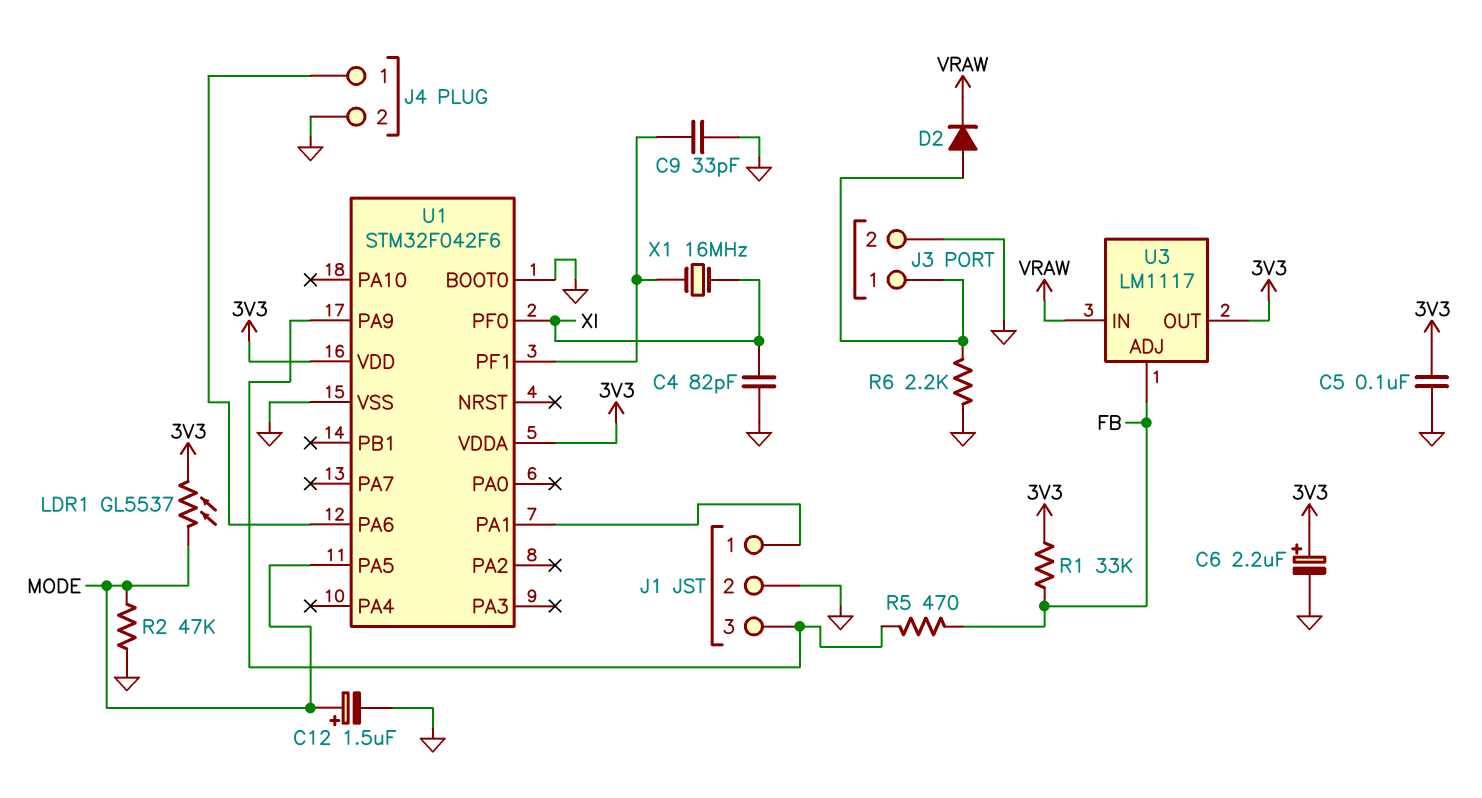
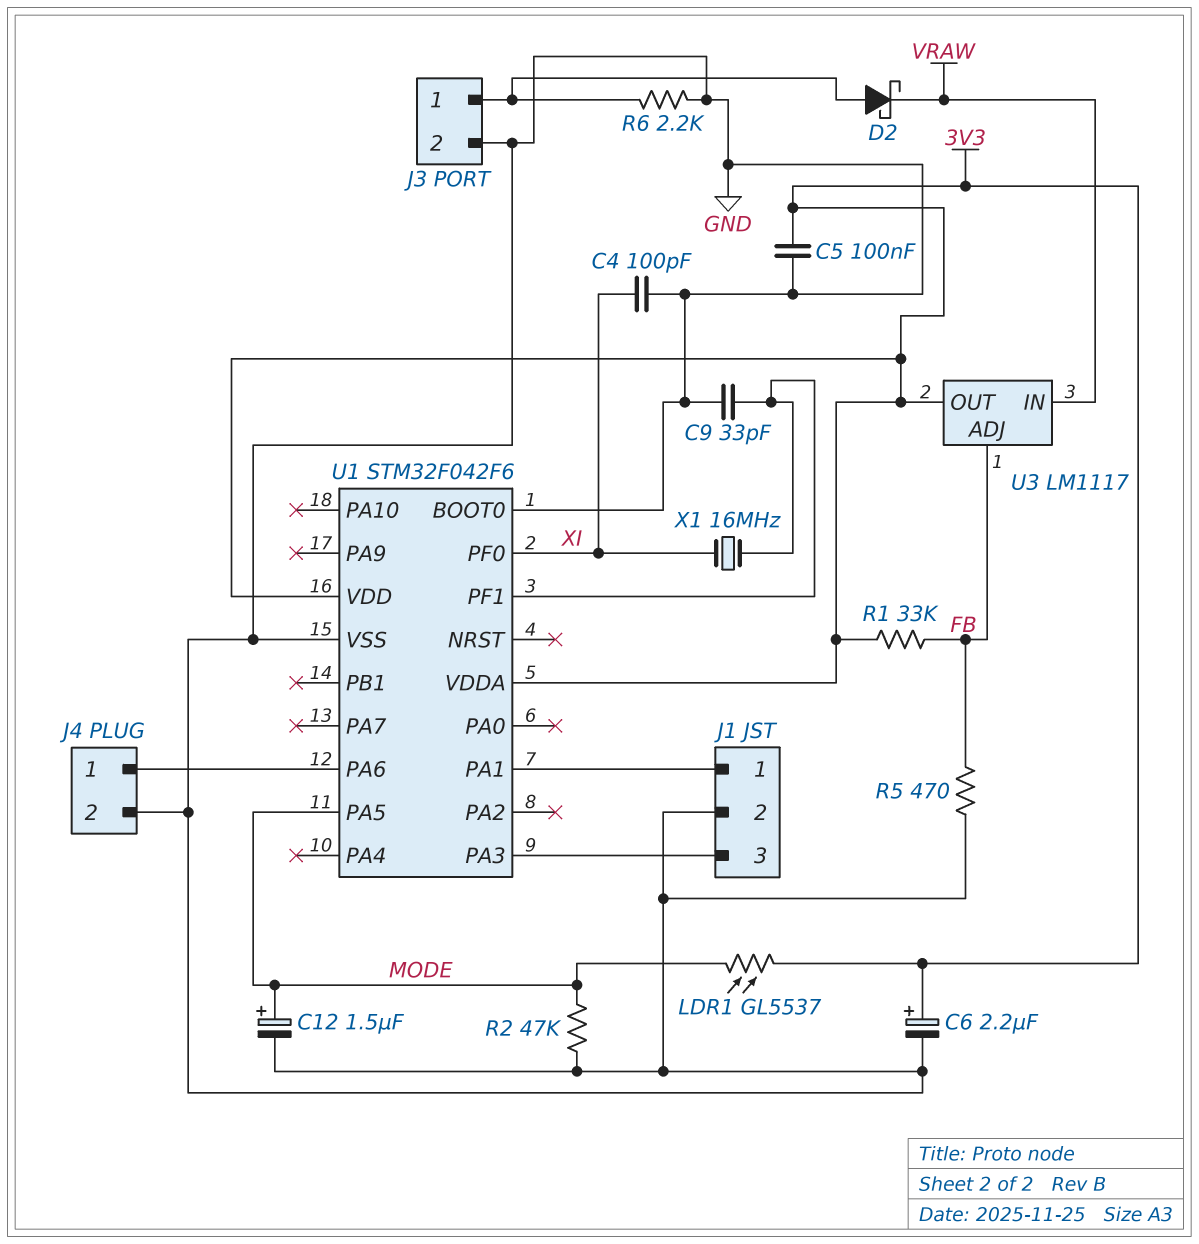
C4: 82pF (GND, XI) -> 100pF (GND, XI)
D2: diode (A J3/1, K VRAW) -> schottky (A J3/1, K VRAW)
R5: 470 (FB, J1/3) -> 470 (FB, GND)
U1 pin PA3: none -> J1/3
U1 pin PA9: J1/3 -> none

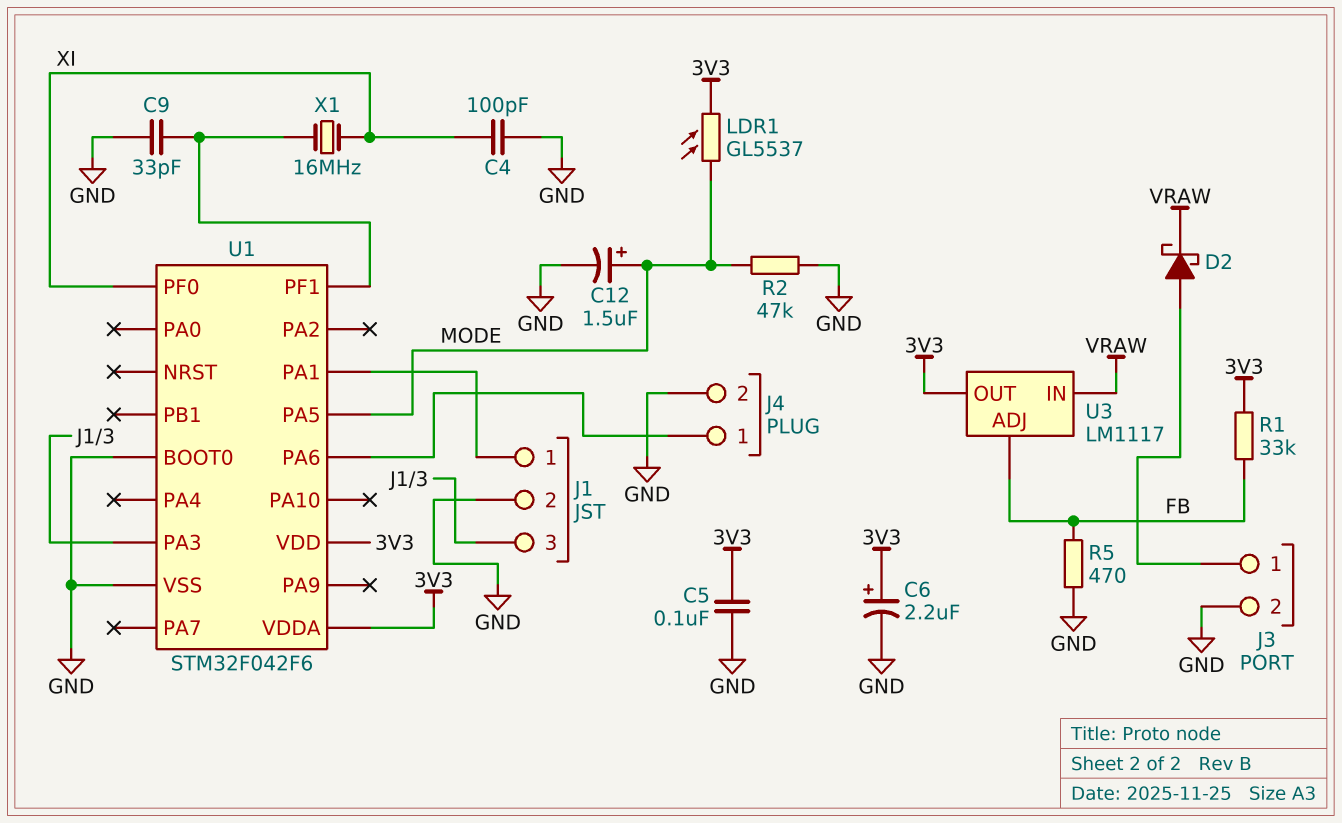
R6: 2.2k (GND, J3/1) -> none

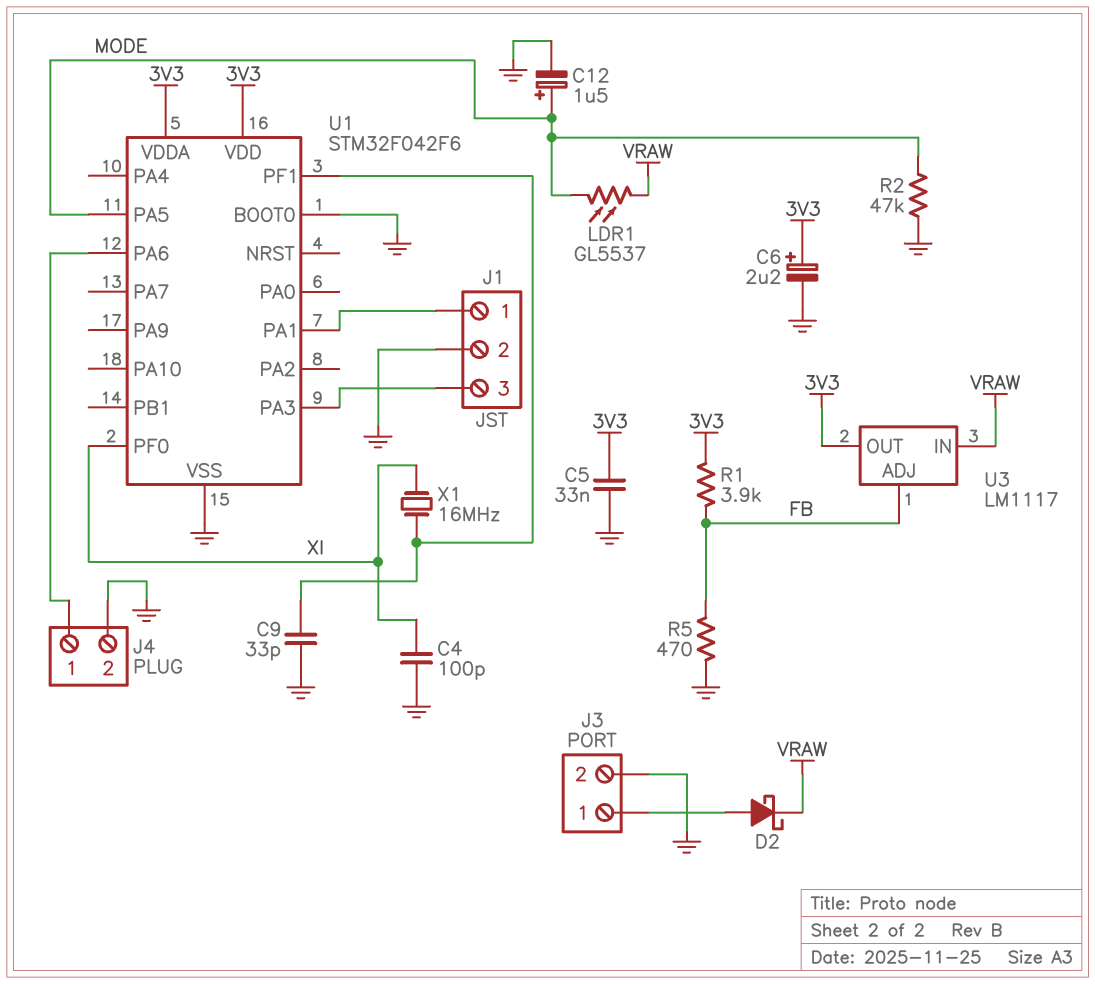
C5: 100nF (3V3, GND) -> 33nF (3V3, GND)
LDR1: GL5537 (3V3, MODE) -> GL5537 (MODE, VRAW)
R1: 33k (3V3, FB) -> 3.9k (3V3, FB)

